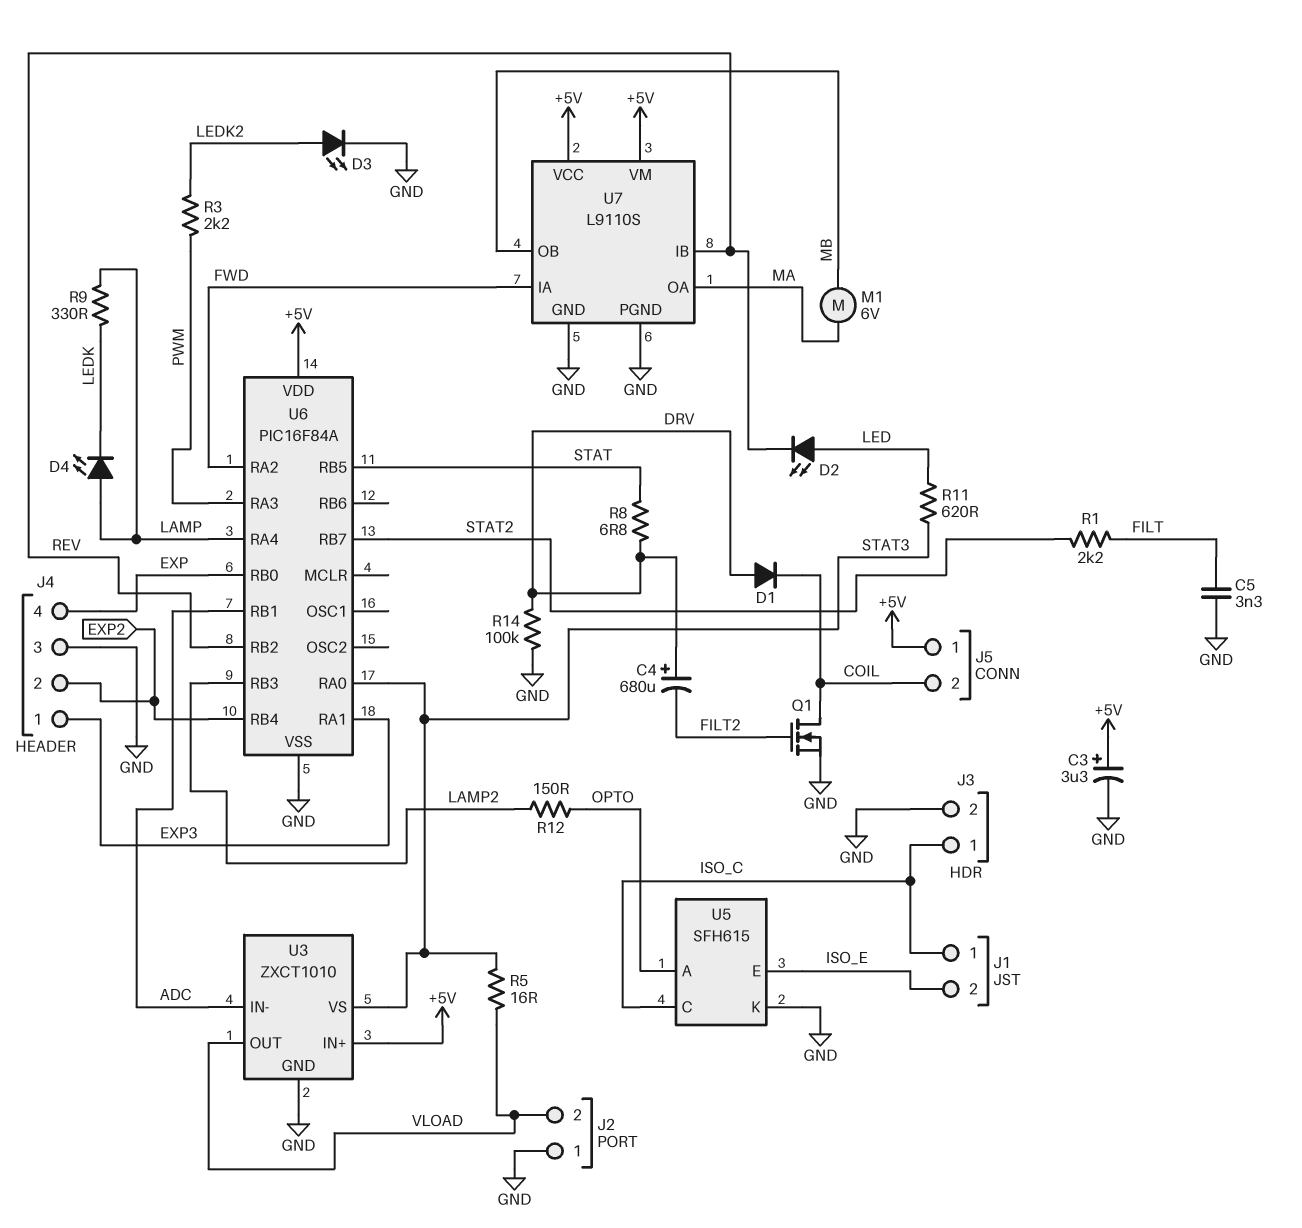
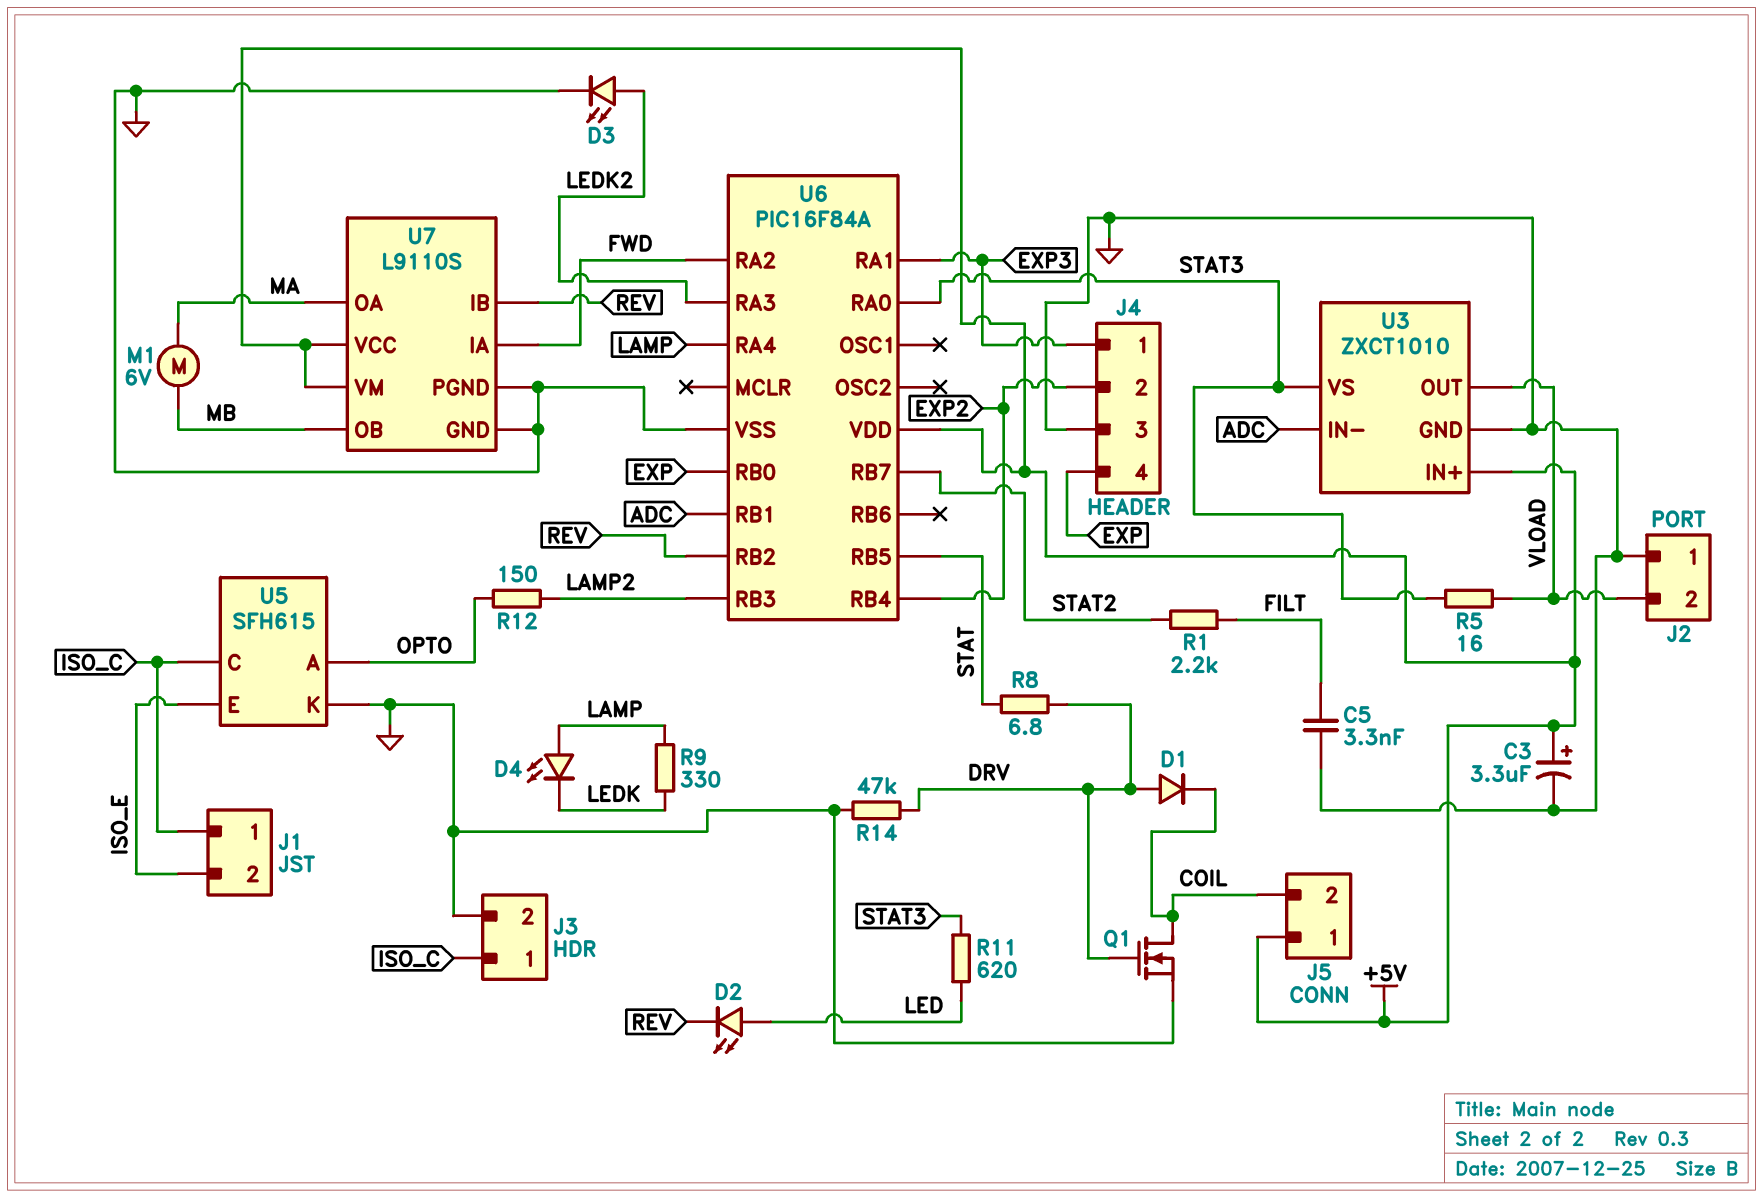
C4: 680uF (plus DRV, minus FILT2) -> none
Q1: NMOS (G FILT2, D COIL, S GND) -> NMOS (G DRV, D COIL, S GND)
R3: 2.2k (LEDK2, PWM) -> none
R14: 100k (DRV, GND) -> 47k (DRV, GND)
U6 pin RA3: PWM -> LEDK2

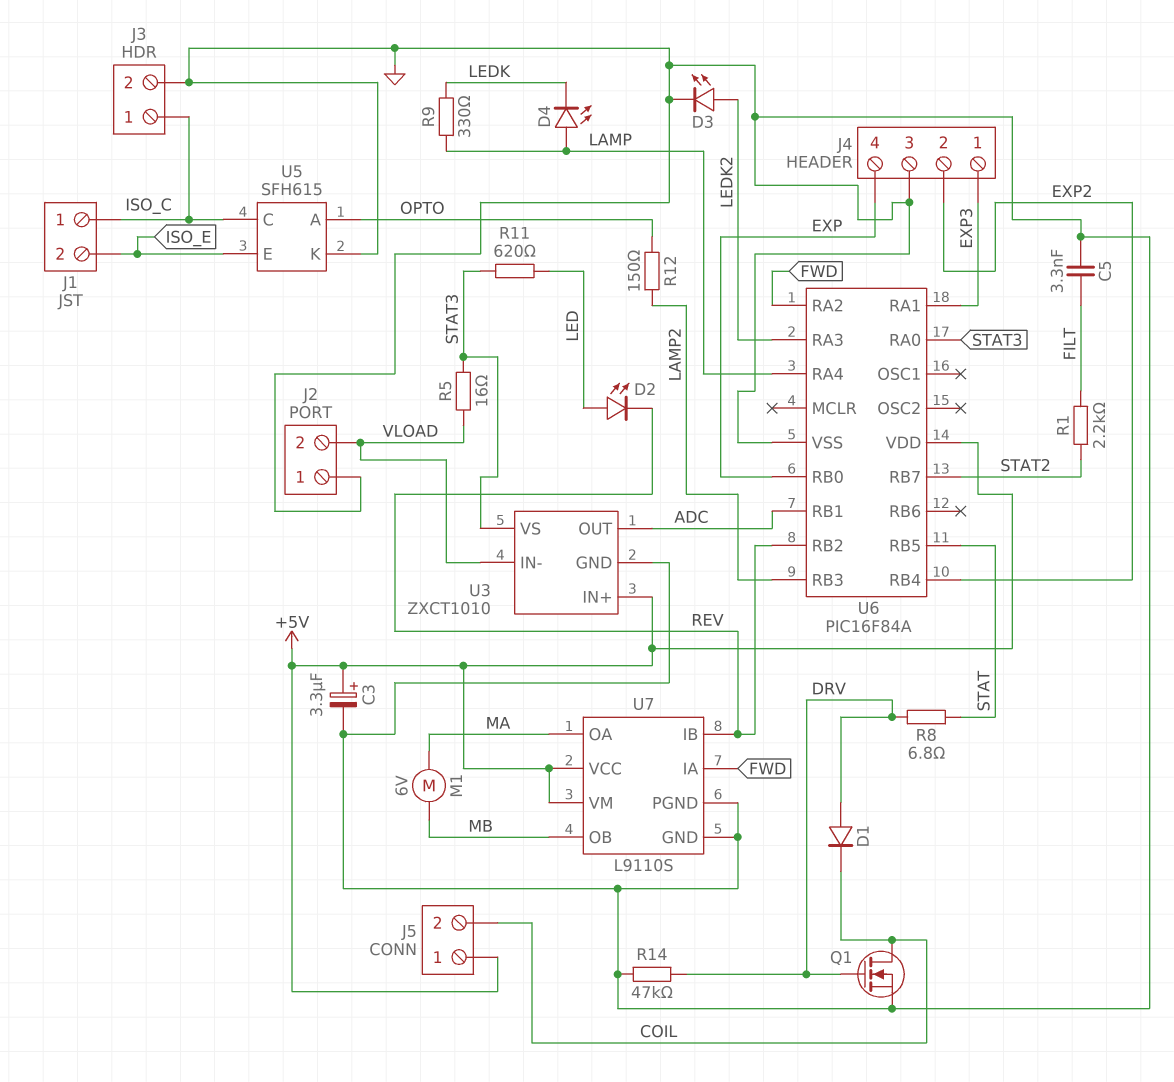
U3 pin IN-: ADC -> VLOAD
U3 pin OUT: VLOAD -> ADC

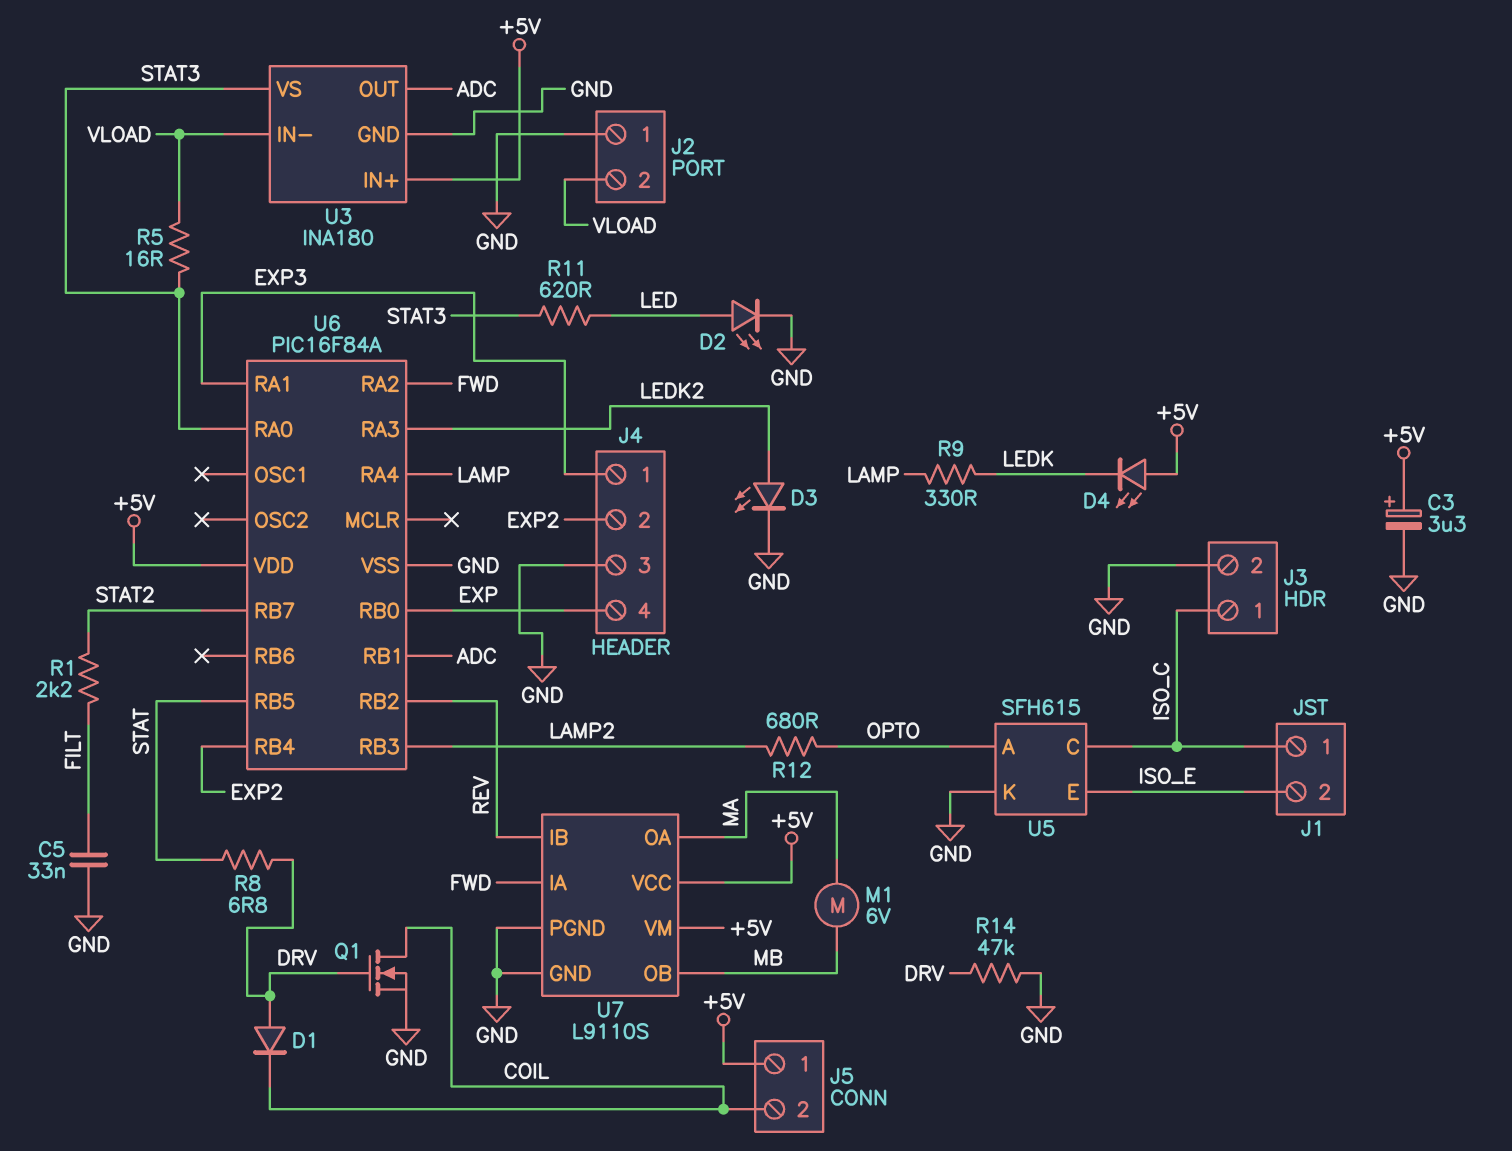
C5: 3.3nF (FILT, GND) -> 33nF (FILT, GND)
D2: LED (A LED, K REV) -> LED (A LED, K GND)
D4: LED (A LAMP, K LEDK) -> LED (A +5V, K LEDK)
R12: 150 (LAMP2, OPTO) -> 680 (LAMP2, OPTO)
U3: ZXCT1010 -> INA180

